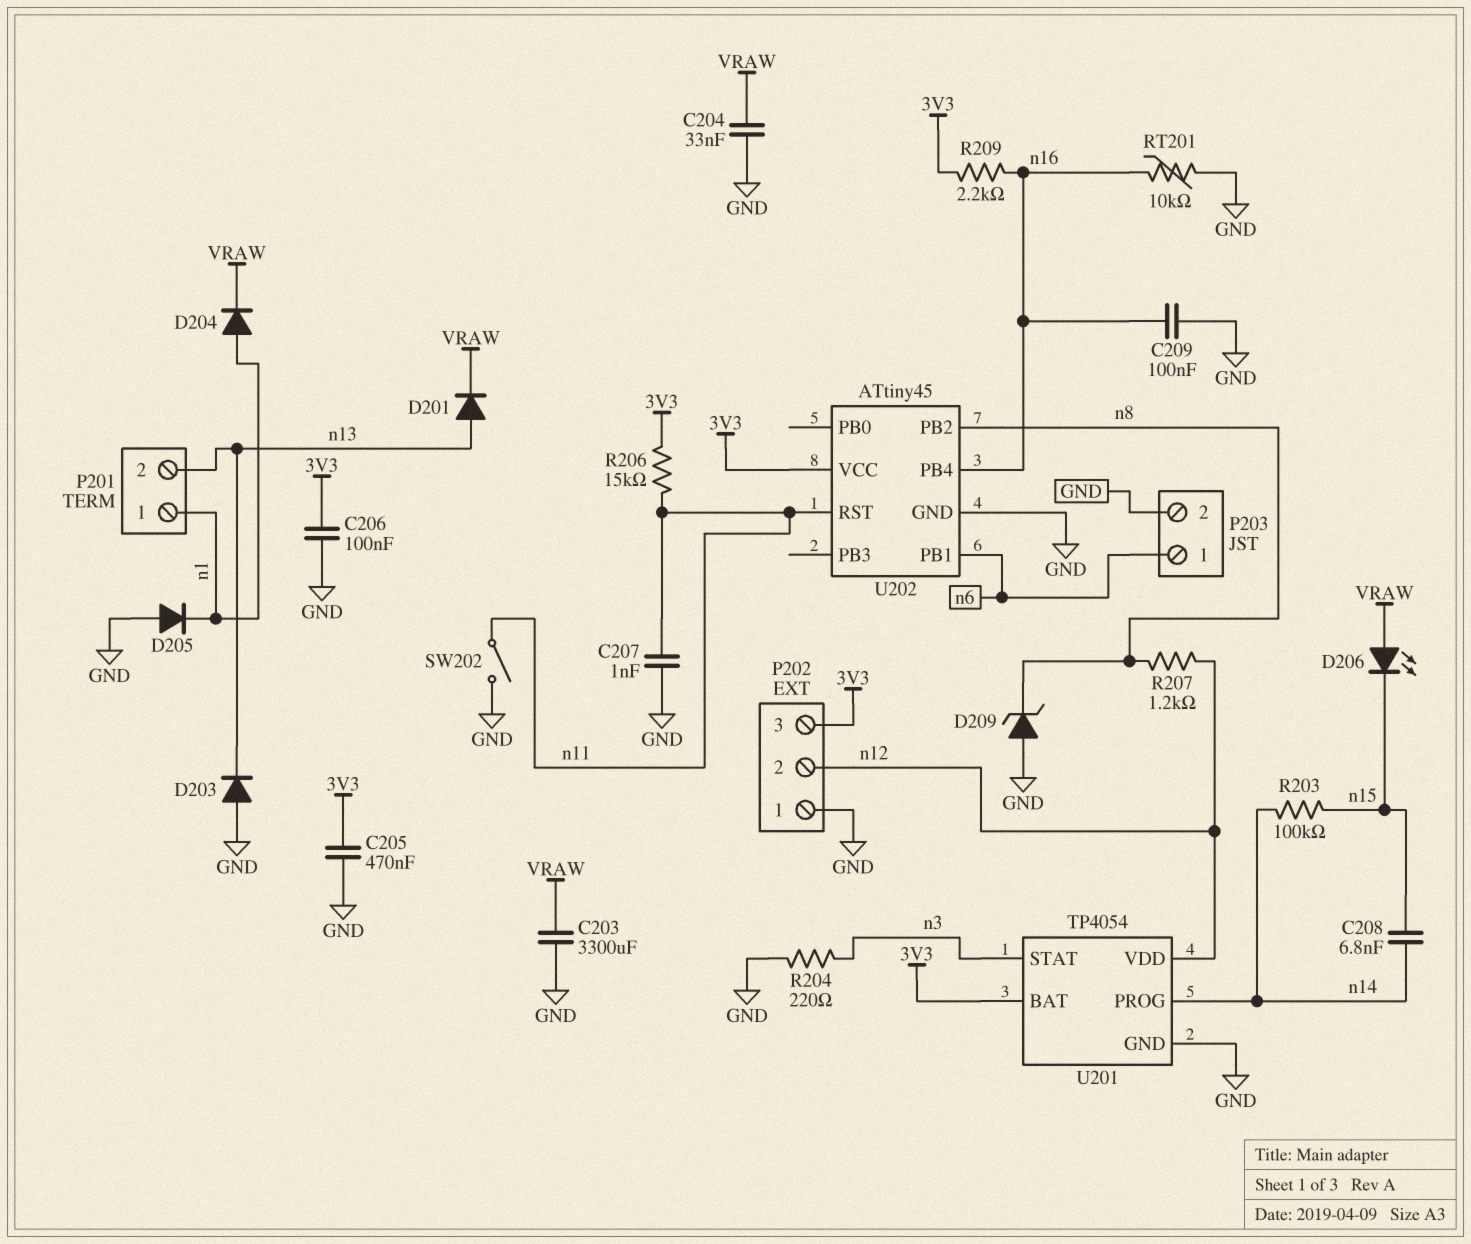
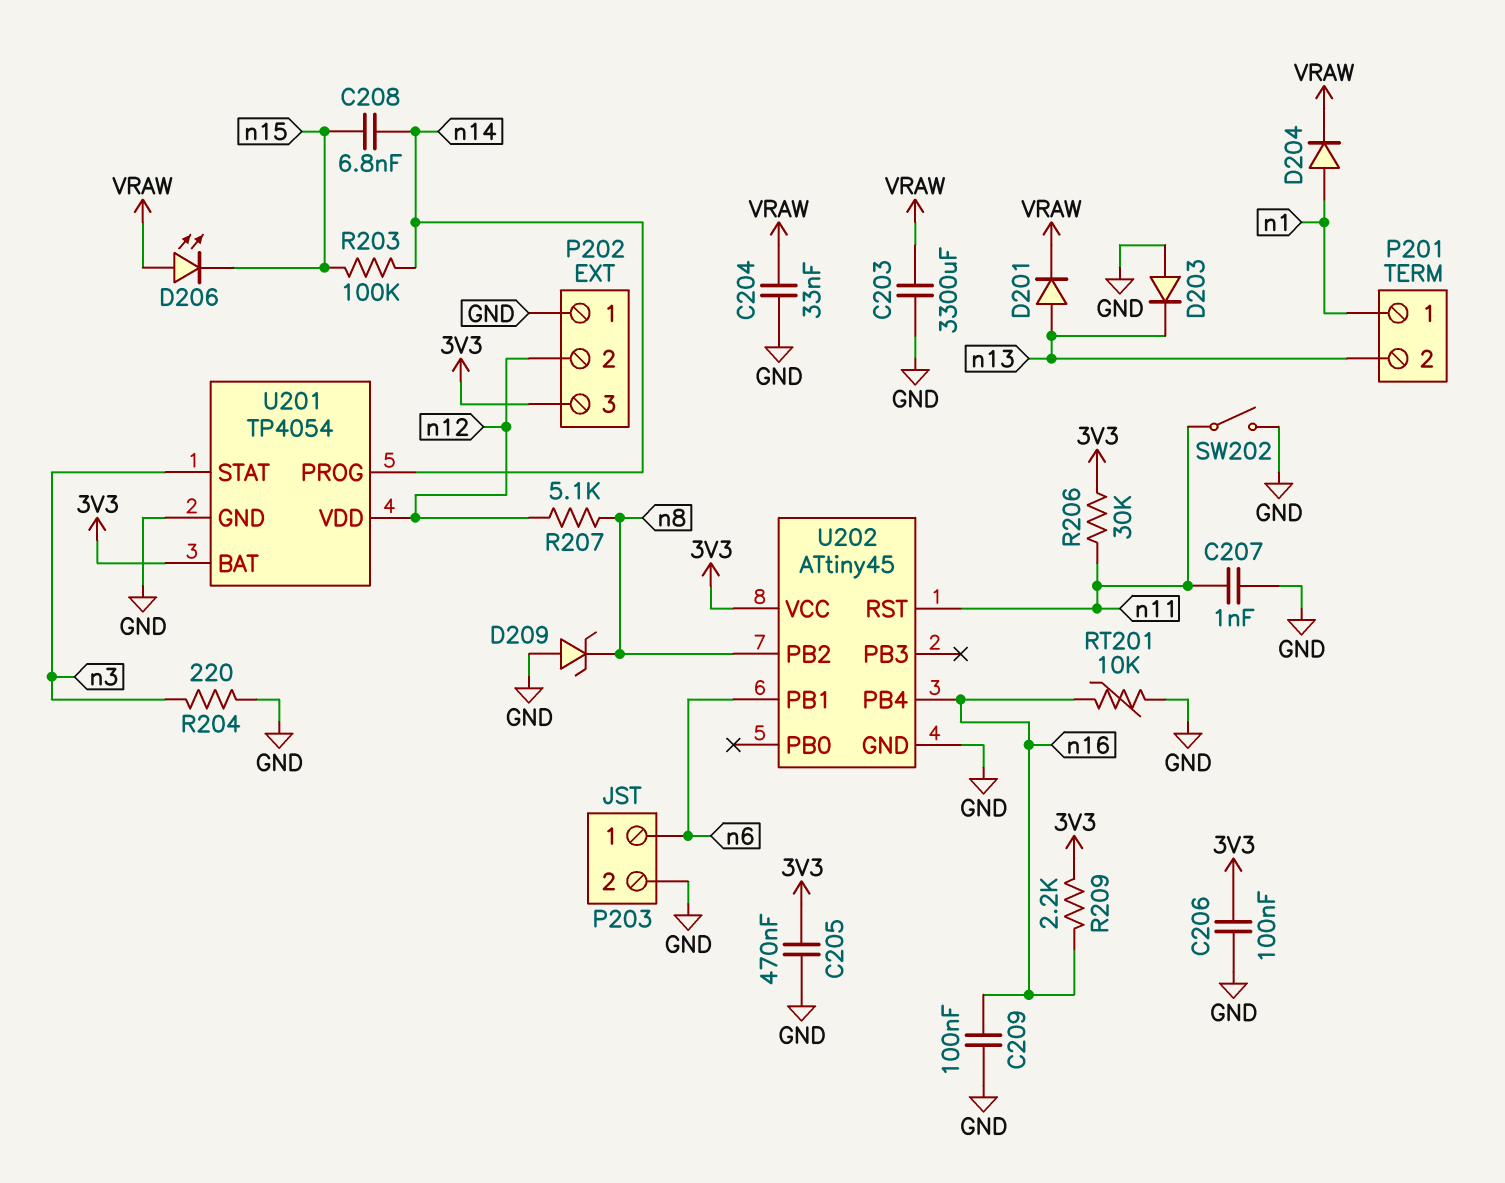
D205: diode (A GND, K n1) -> none
R206: 15k (3V3, n11) -> 30k (3V3, n11)
R207: 1.2k (n8, n12) -> 5.1k (n8, n12)

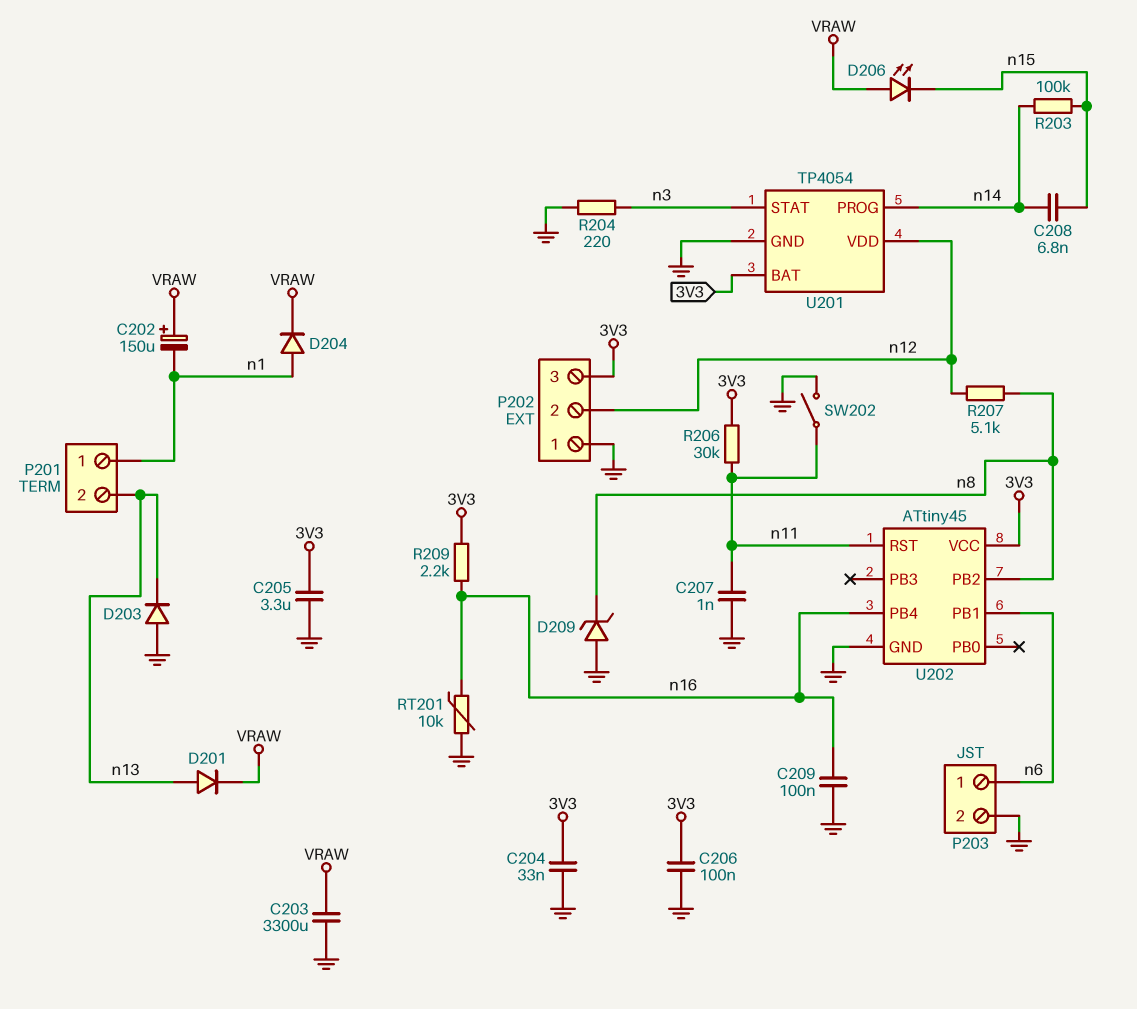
C202: none -> 150uF (plus VRAW, minus n1)
C204: 33nF (GND, VRAW) -> 33nF (3V3, GND)
C205: 470nF (3V3, GND) -> 3.3uF (3V3, GND)

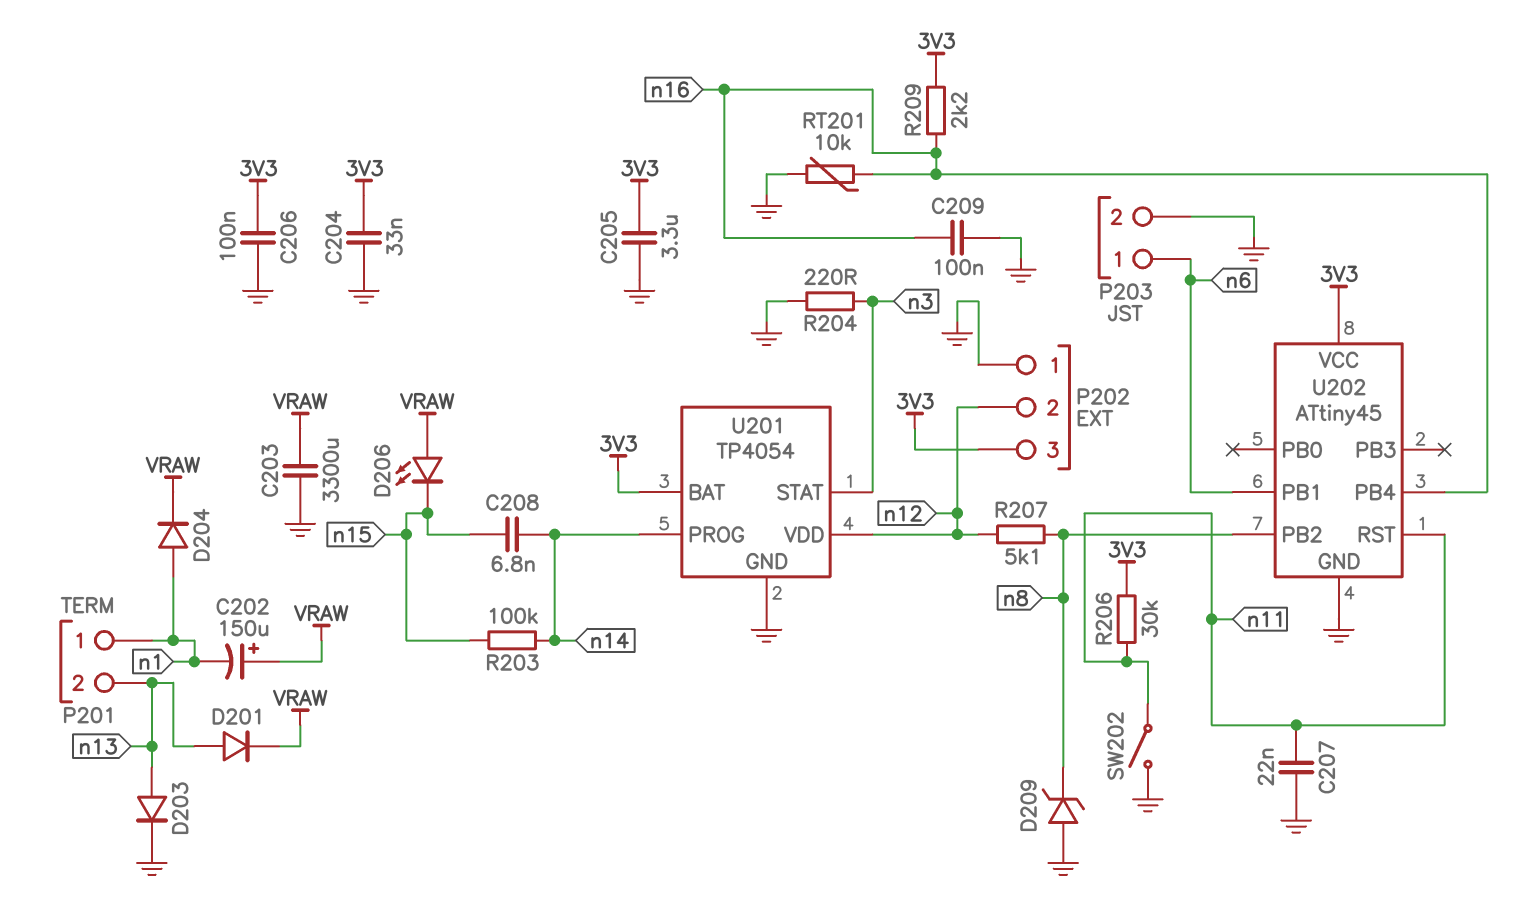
C207: 1nF (GND, n11) -> 22nF (GND, n11)
D203: diode (A GND, K n13) -> diode (A n13, K GND)

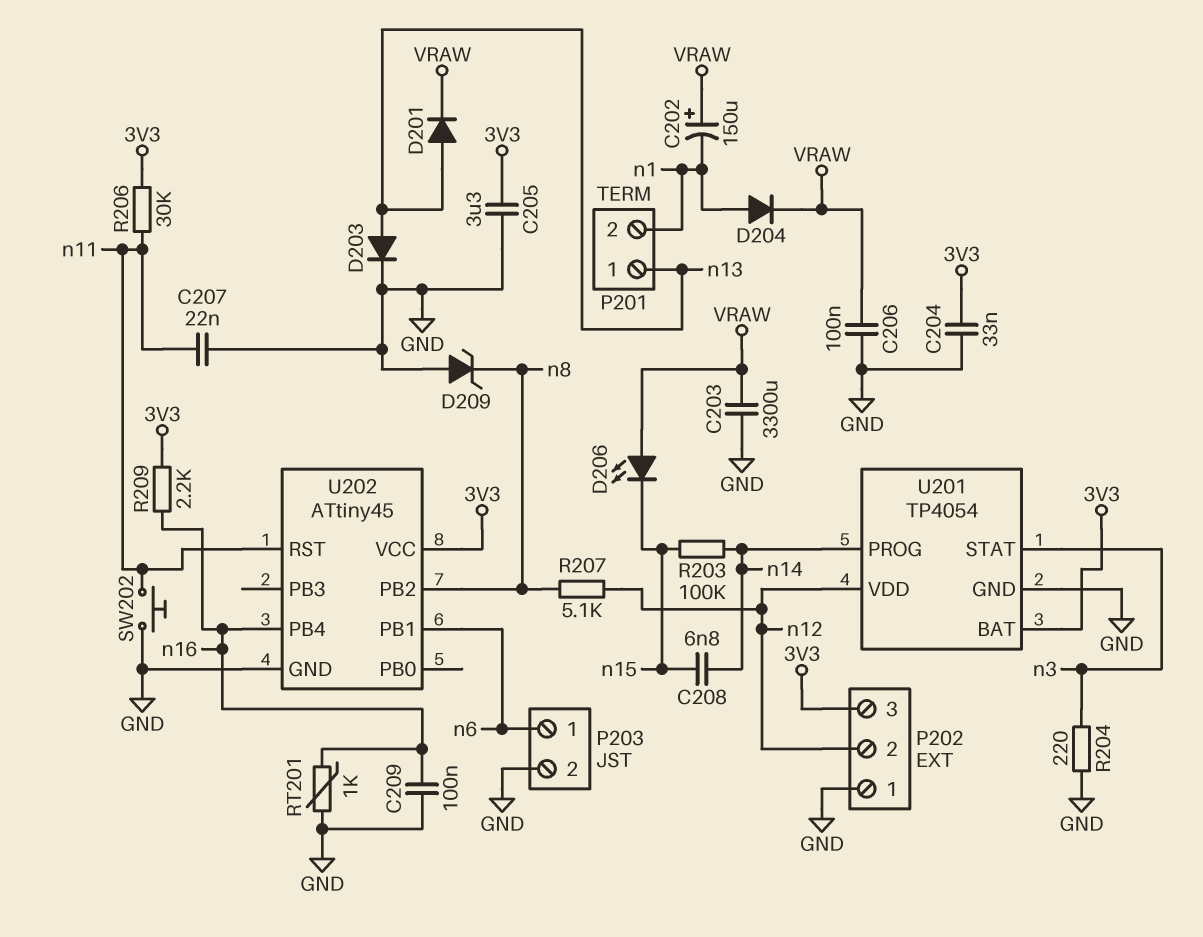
C206: 100nF (3V3, GND) -> 100nF (GND, VRAW)
P201 pin 1: n1 -> n13
P201 pin 2: n13 -> n1
RT201: 10k (GND, n16) -> 1k (GND, n16)
SW202: switch (GND, n11) -> button (GND, n11)

